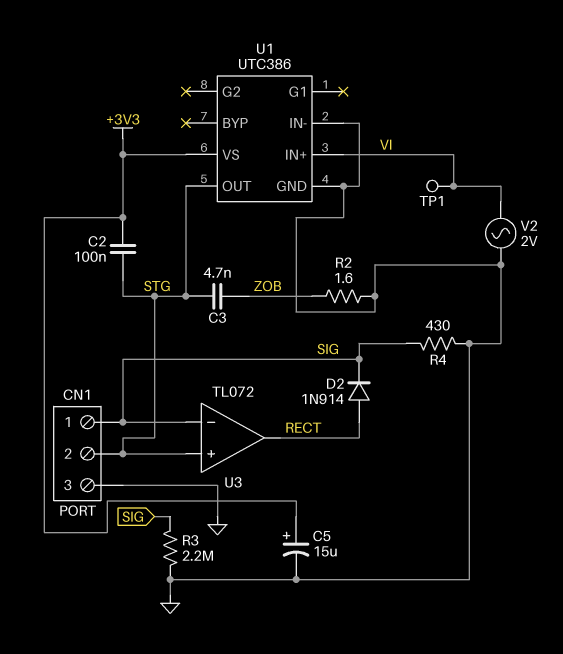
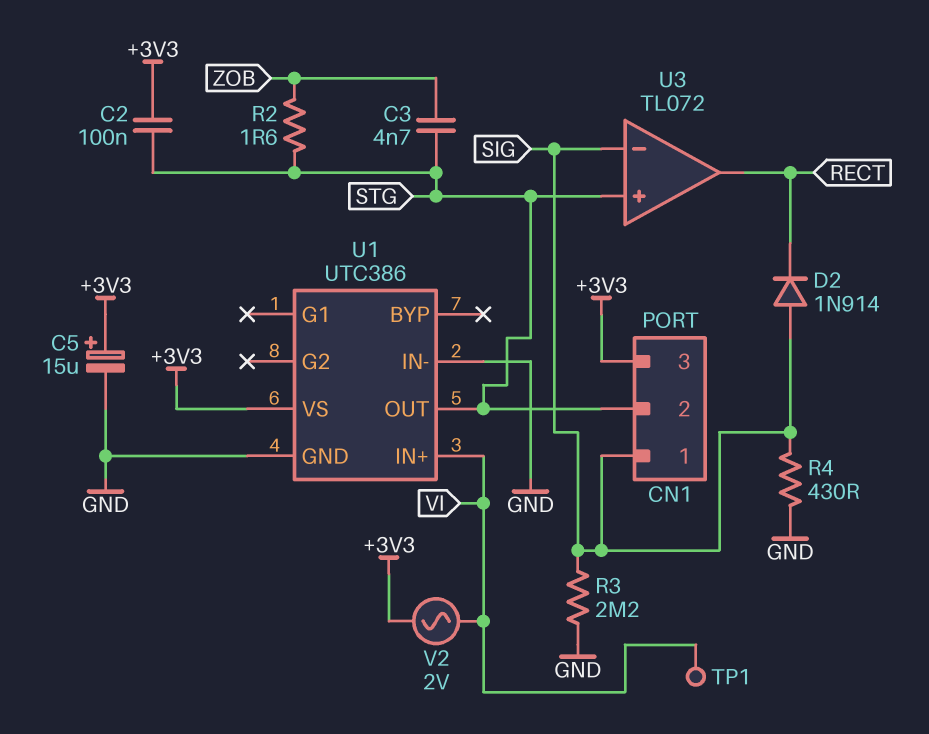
CN1 pin 3: GND -> +3V3
D2: diode 1N914 (A RECT, K SIG) -> diode 1N914 (A SIG, K RECT)
R2: 1.6 (GND, ZOB) -> 1.6 (STG, ZOB)
V2: AC 2V (GND, VI) -> AC 2V (+3V3, VI)

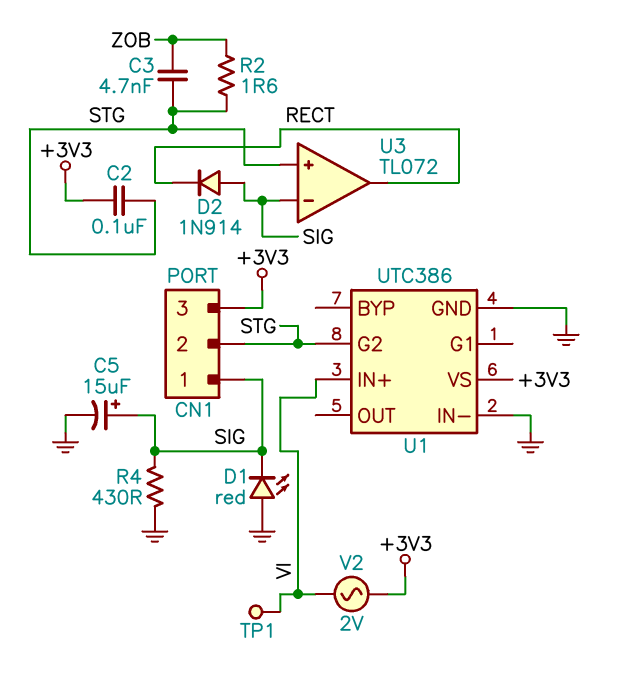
C5: 15uF (plus +3V3, minus GND) -> 15uF (plus SIG, minus GND)
D1: none -> LED red (A GND, K SIG)
R3: 2.2M (GND, SIG) -> none
U1 pin G2: none -> STG
U1 pin OUT: STG -> none

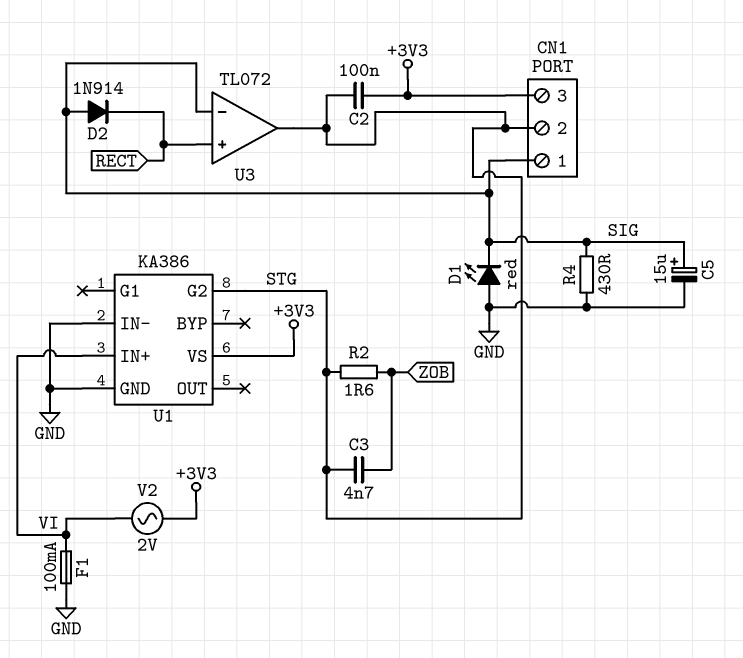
F1: none -> 100mA (GND, VI)
TP1: test point (VI) -> none
U1: UTC386 -> KA386
U3 pin in+: STG -> RECT
U3 pin out: RECT -> STG

